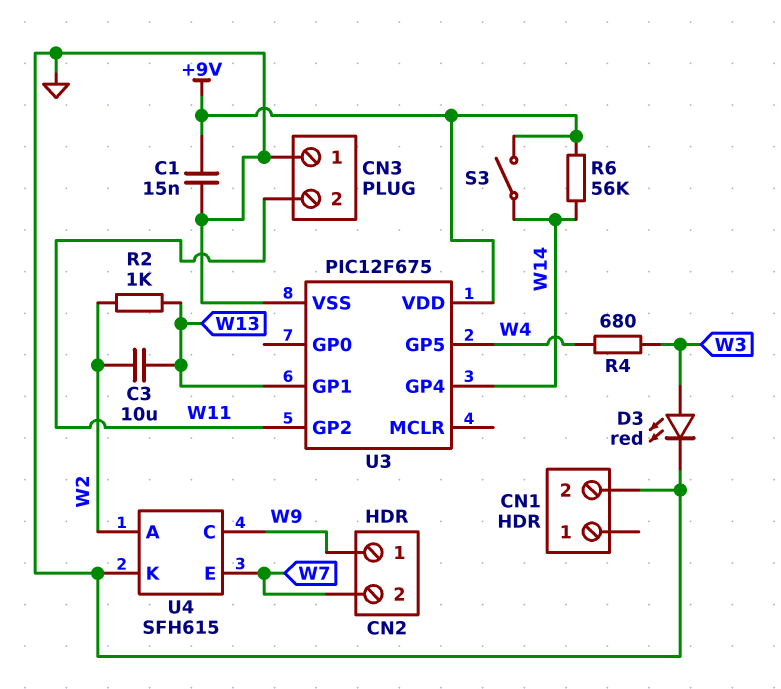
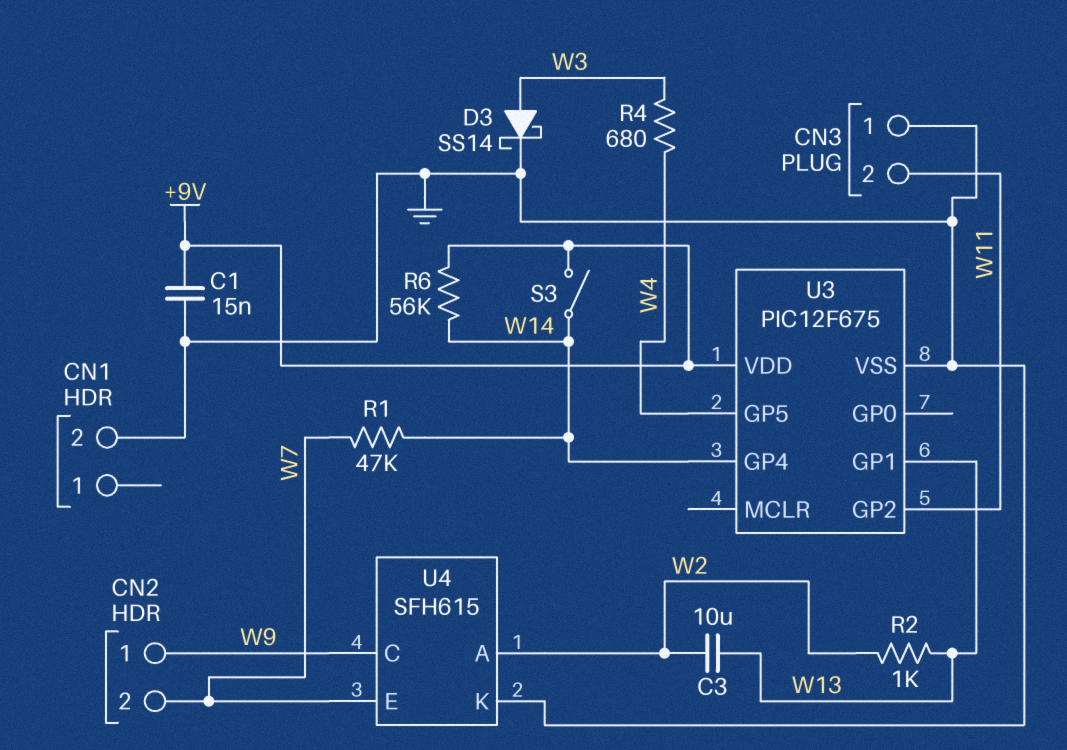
D3: LED red (A W3, K GND) -> schottky SS14 (A W3, K GND)
R1: none -> 47k (W7, W14)

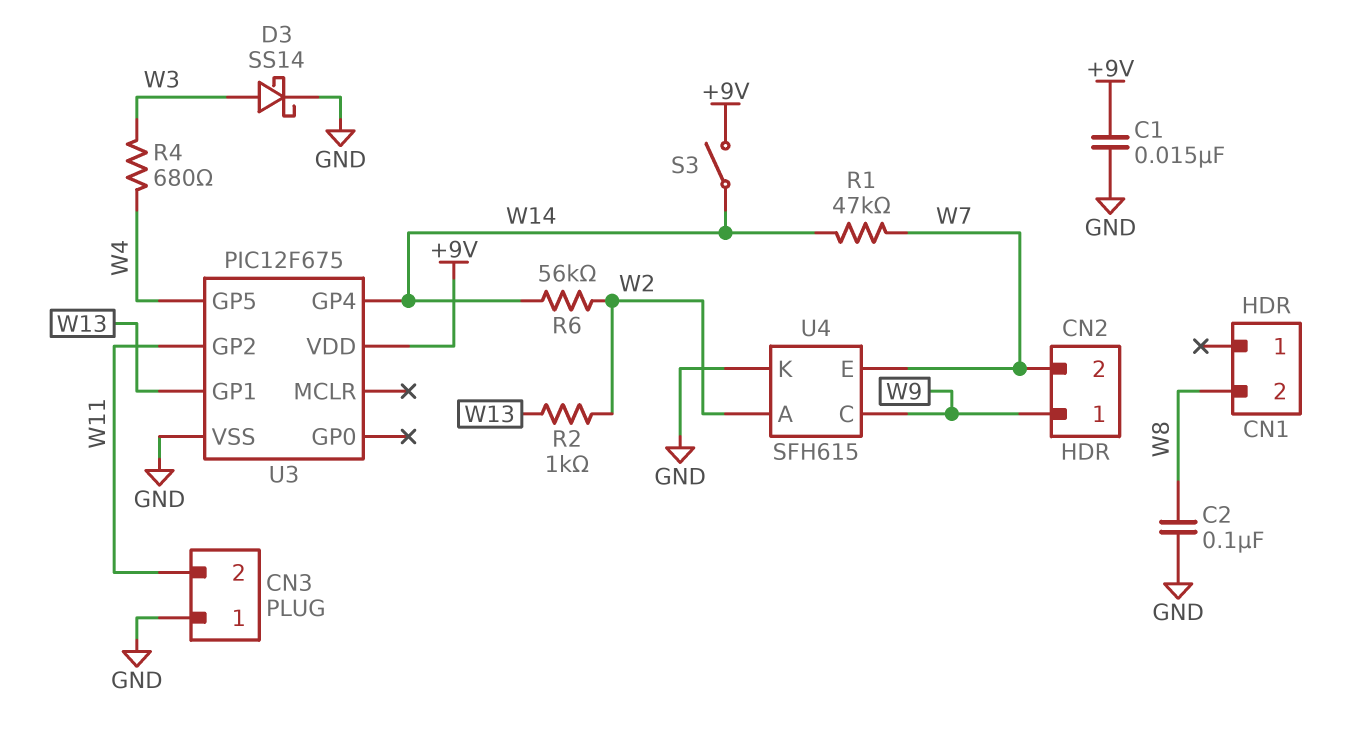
C2: none -> 100nF (GND, W8)
C3: 10uF (W2, W13) -> none
CN1 pin 2: GND -> W8
R6: 56k (+9V, W14) -> 56k (W2, W14)

